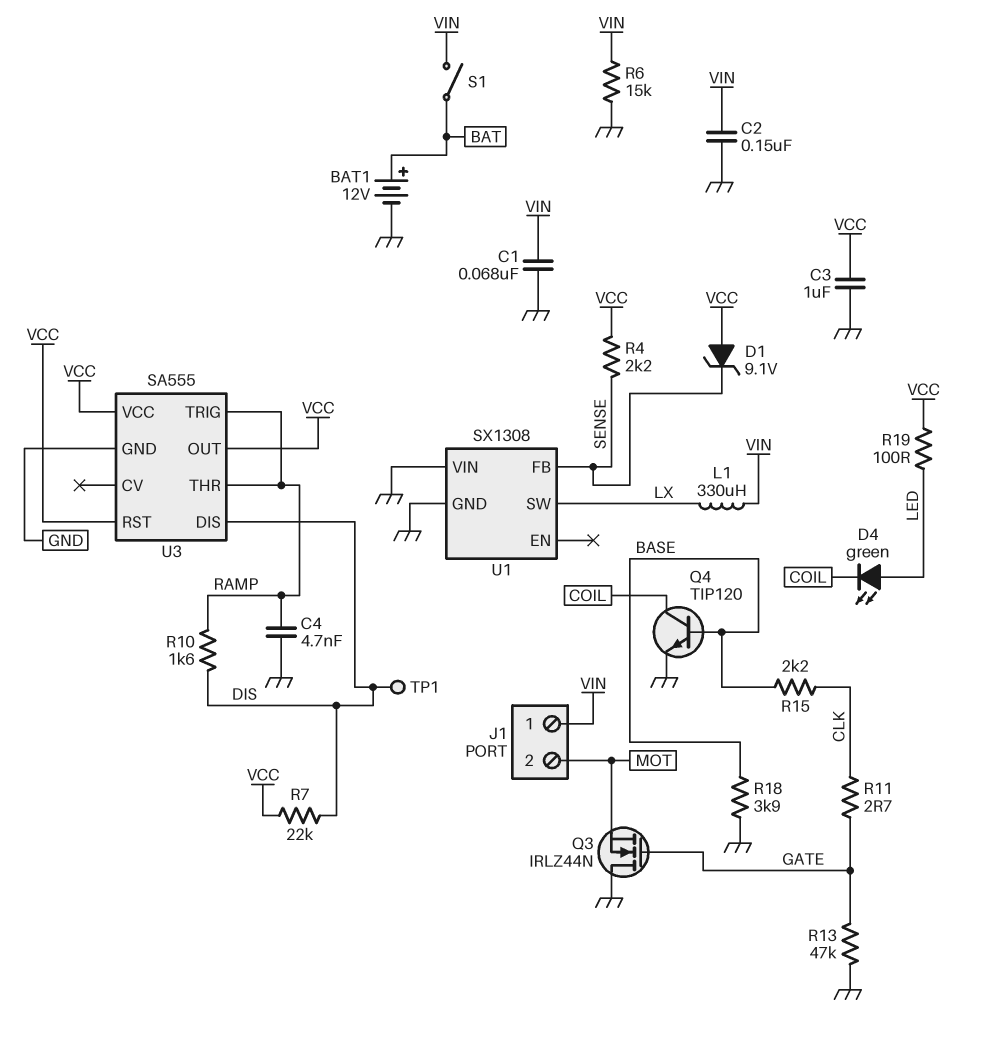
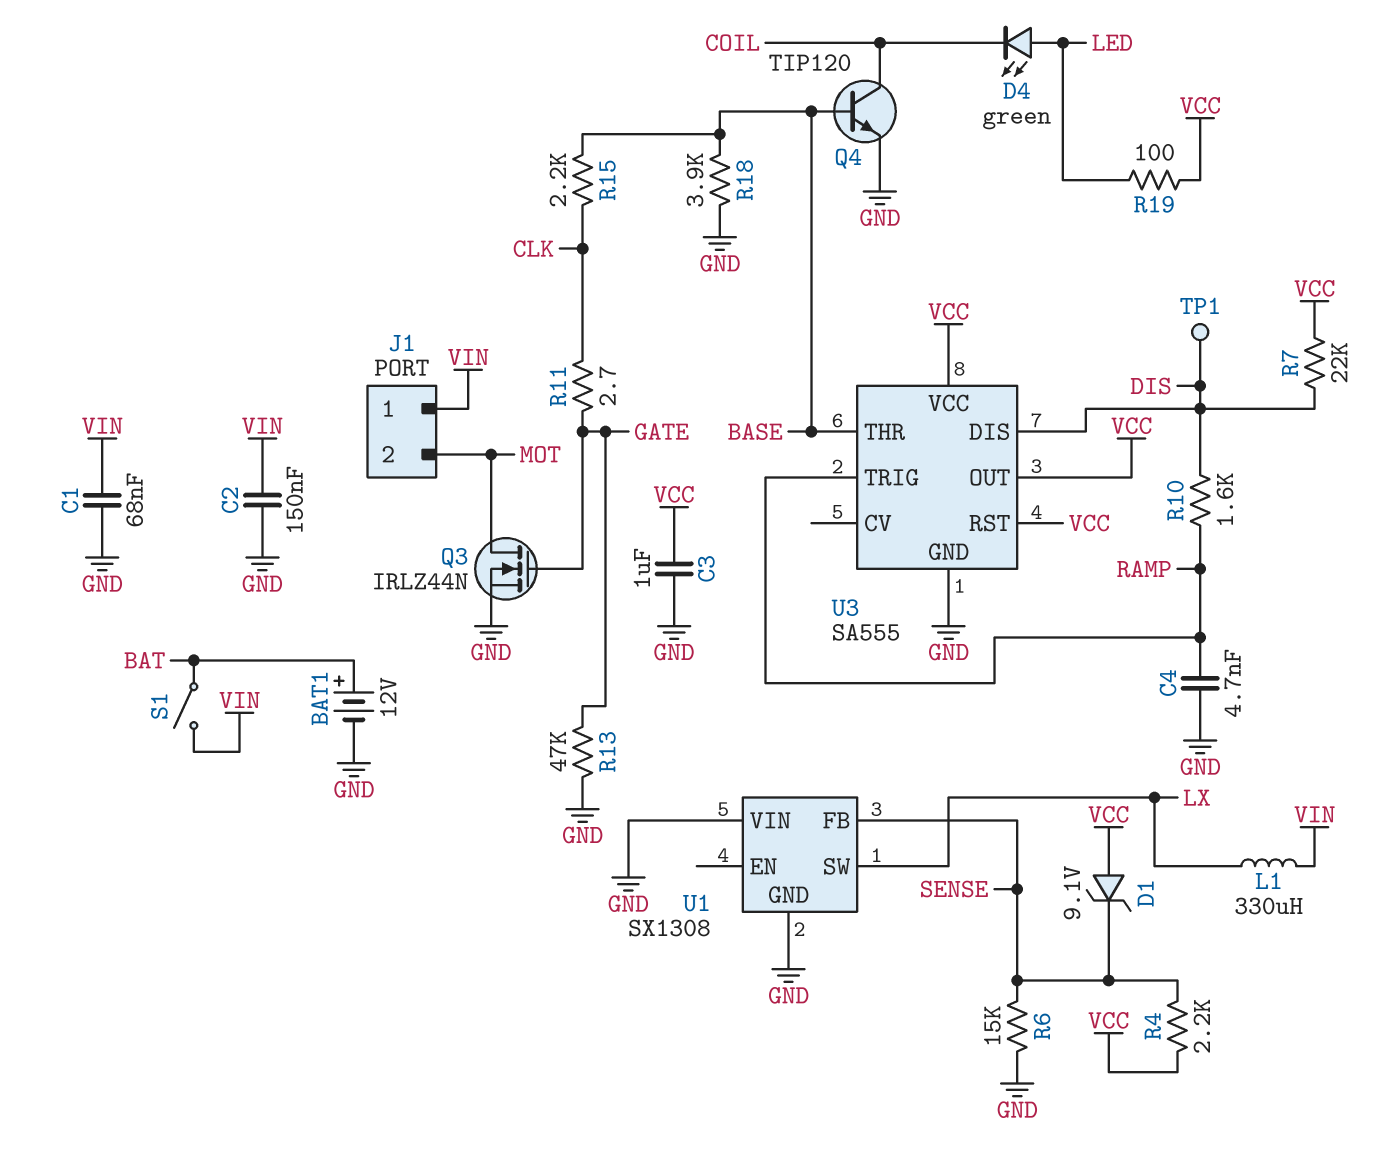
Q3: NMOS IRLZ44N (G GATE, D GND, S MOT) -> NMOS IRLZ44N (G GATE, D MOT, S GND)
R6: 15k (GND, VIN) -> 15k (GND, SENSE)
U3 pin THR: RAMP -> BASE

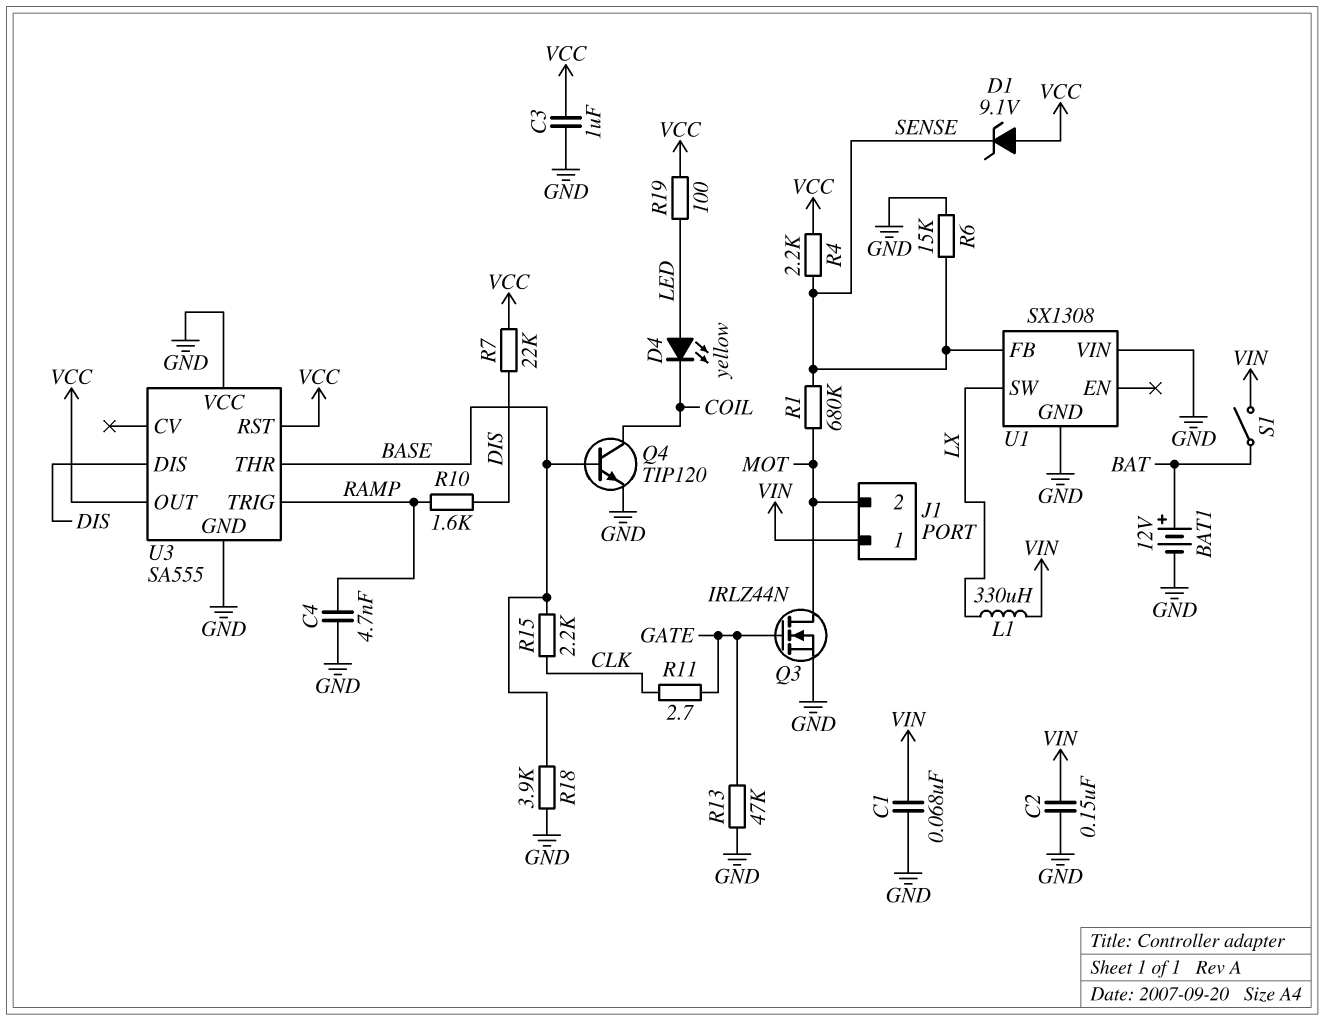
D4: LED green (A LED, K COIL) -> LED yellow (A LED, K COIL)
R1: none -> 680k (MOT, SENSE)
TP1: test point (DIS) -> none
U3 pin VCC: VCC -> GND

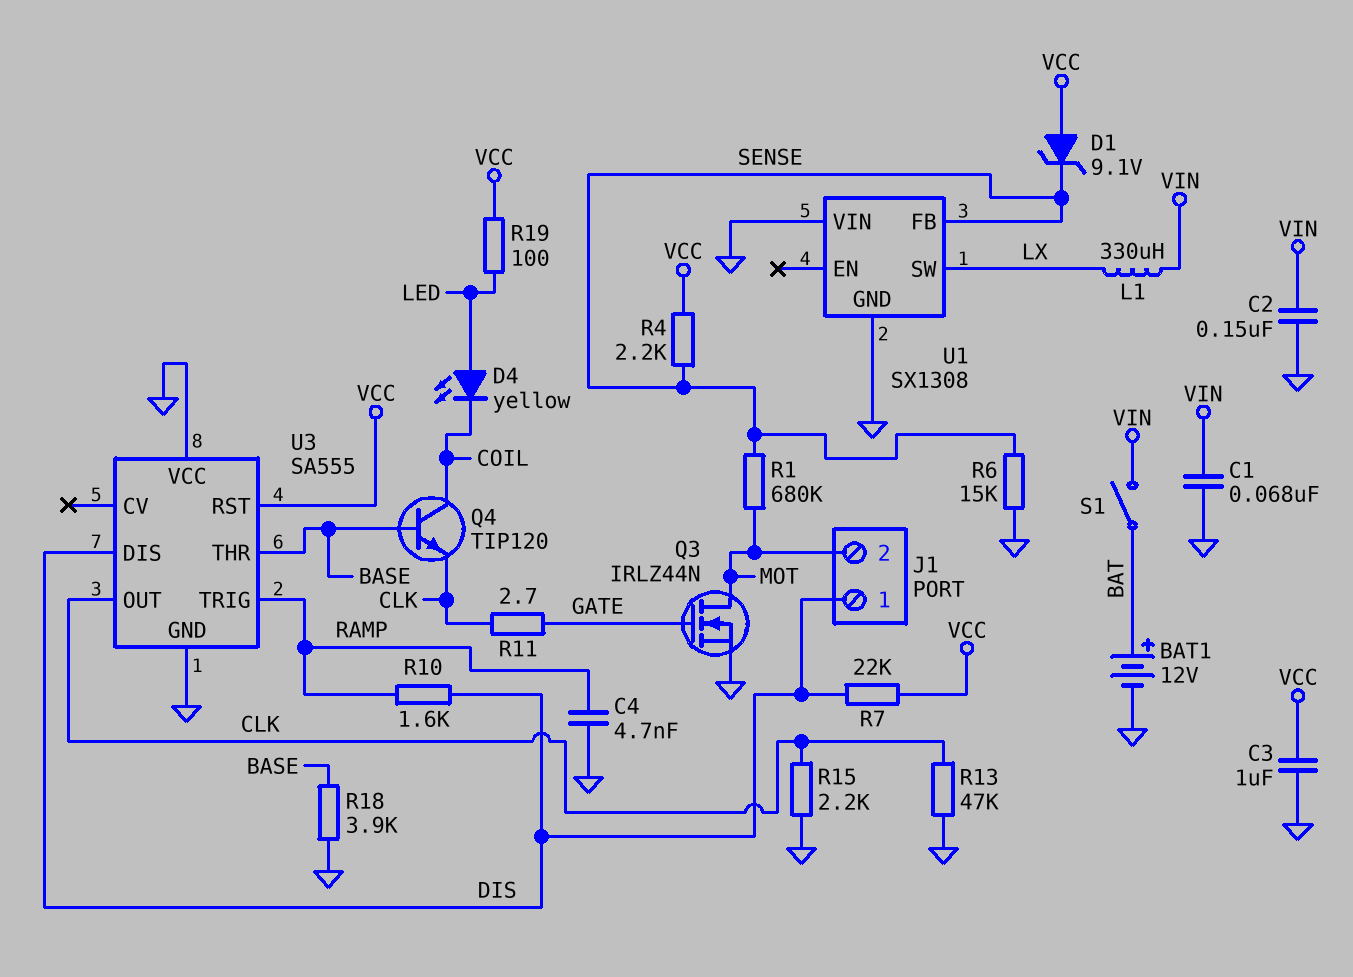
J1 pin 1: VIN -> DIS
Q4: NPN TIP120 (B BASE, C COIL, E GND) -> NPN TIP120 (B BASE, C COIL, E CLK)
R13: 47k (GATE, GND) -> 47k (CLK, GND)
R15: 2.2k (BASE, CLK) -> 2.2k (CLK, GND)
U3 pin OUT: VCC -> CLK

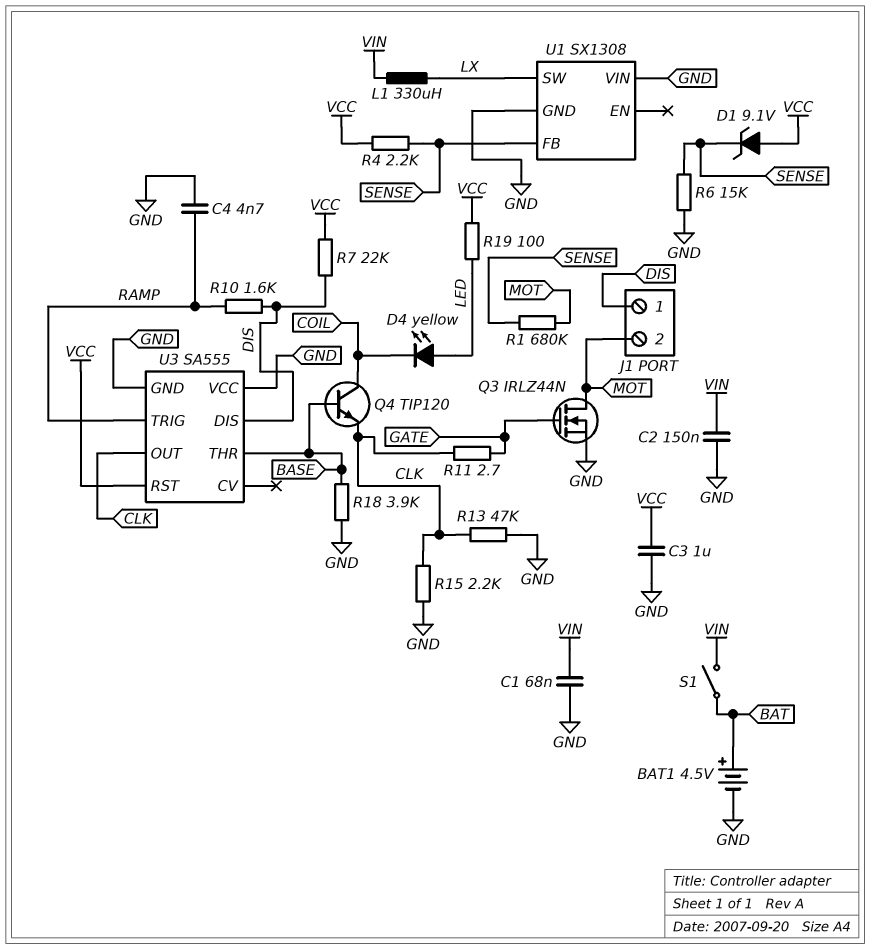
BAT1: 12V (plus BAT, minus GND) -> 4.5V (plus BAT, minus GND)

